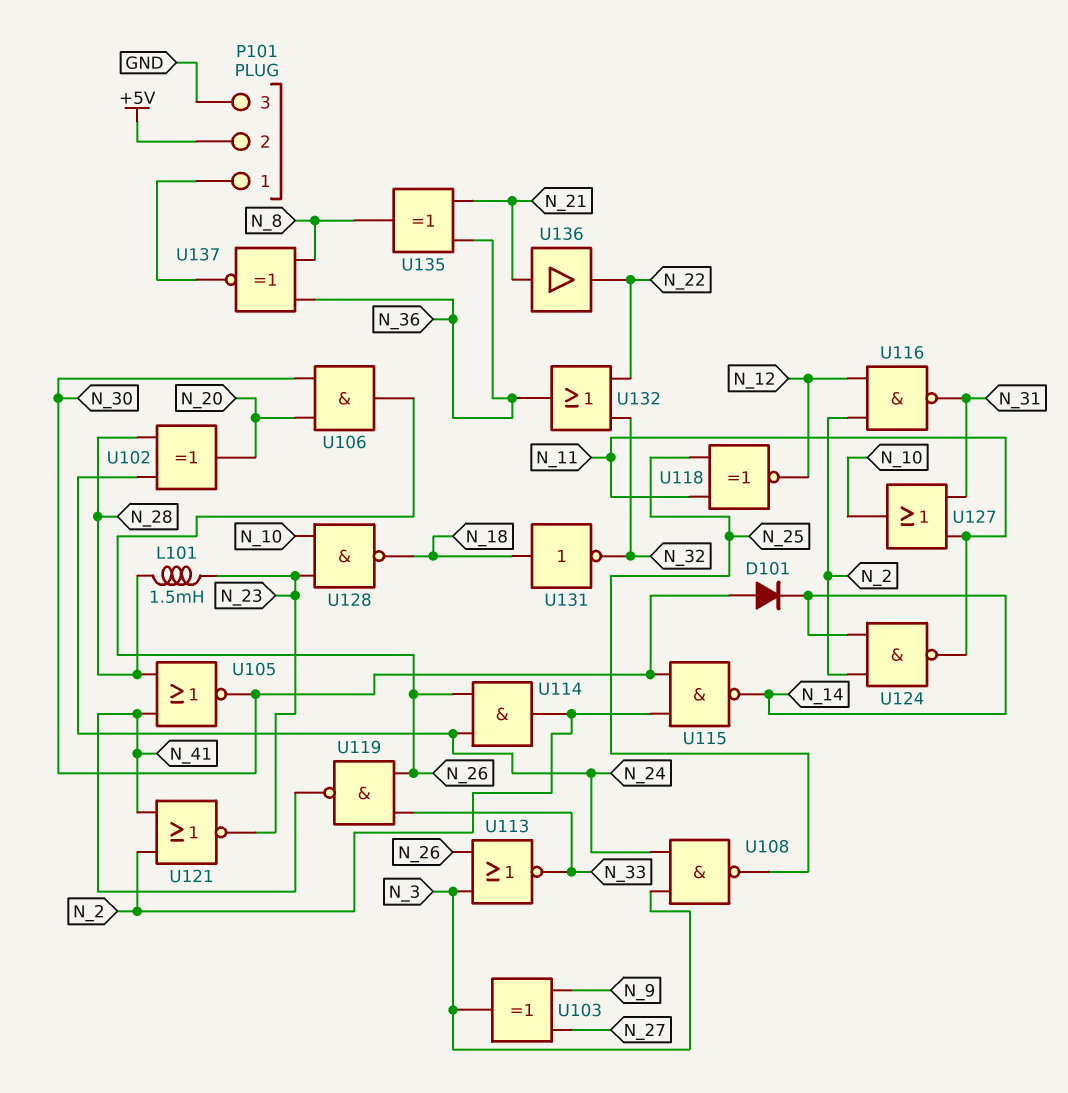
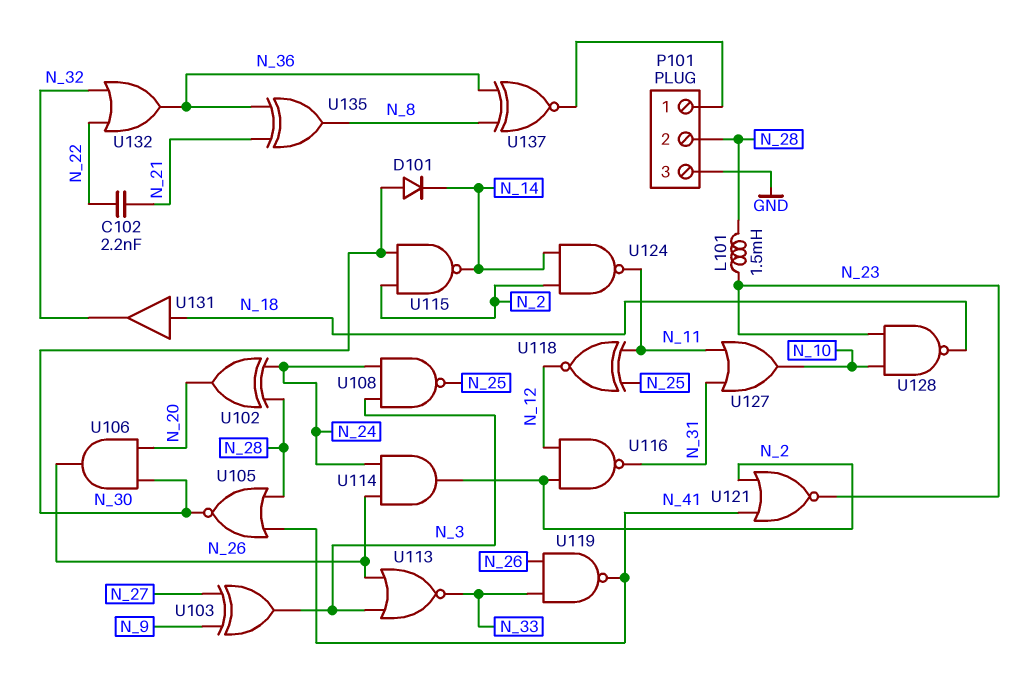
C102: none -> 2.2nF (N_21, N_22)
P101 pin 2: +5V -> N_28
U131: NOT (in N_18, out N_32) -> buffer (in N_18, out N_32)
U136: buffer (in N_21, out N_22) -> none

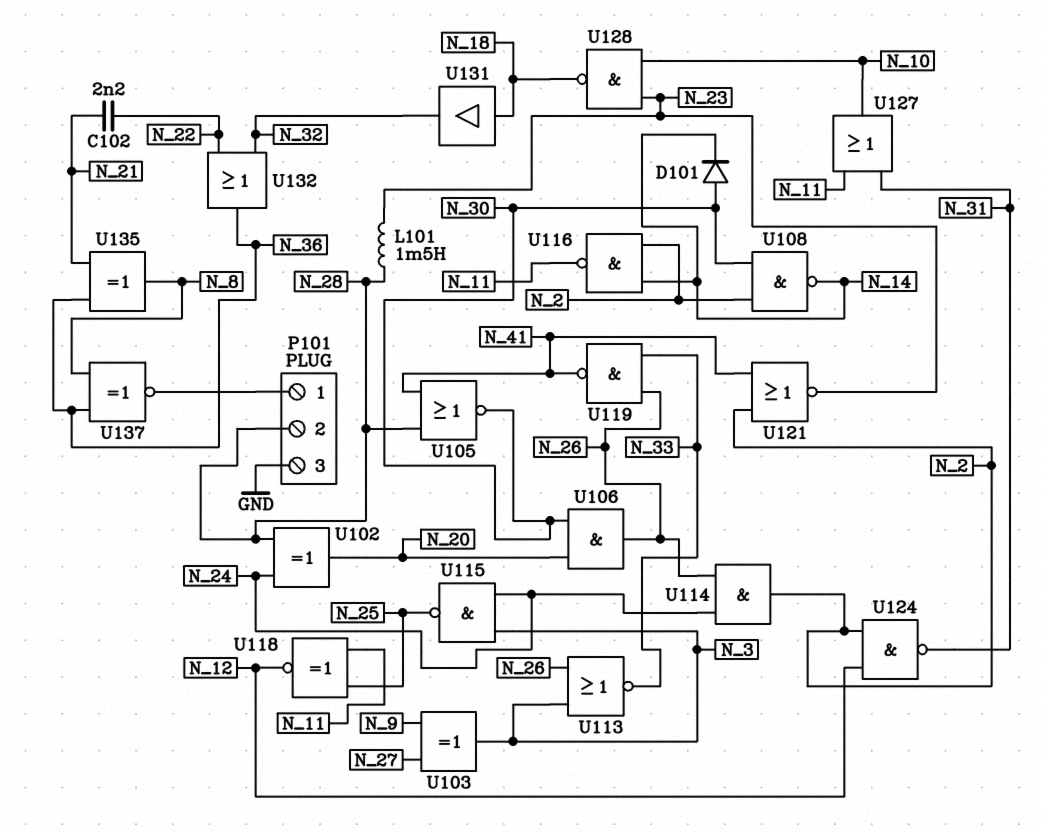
U108: NAND (in N_3, in N_24, out N_25) -> NAND (in N_2, in N_30, out N_14)
U115: NAND (in N_2, in N_30, out N_14) -> NAND (in N_3, in N_24, out N_25)
U116: NAND (in N_2, in N_12, out N_31) -> NAND (in N_2, in N_14, out N_11)
U124: NAND (in N_2, in N_14, out N_11) -> NAND (in N_2, in N_12, out N_31)

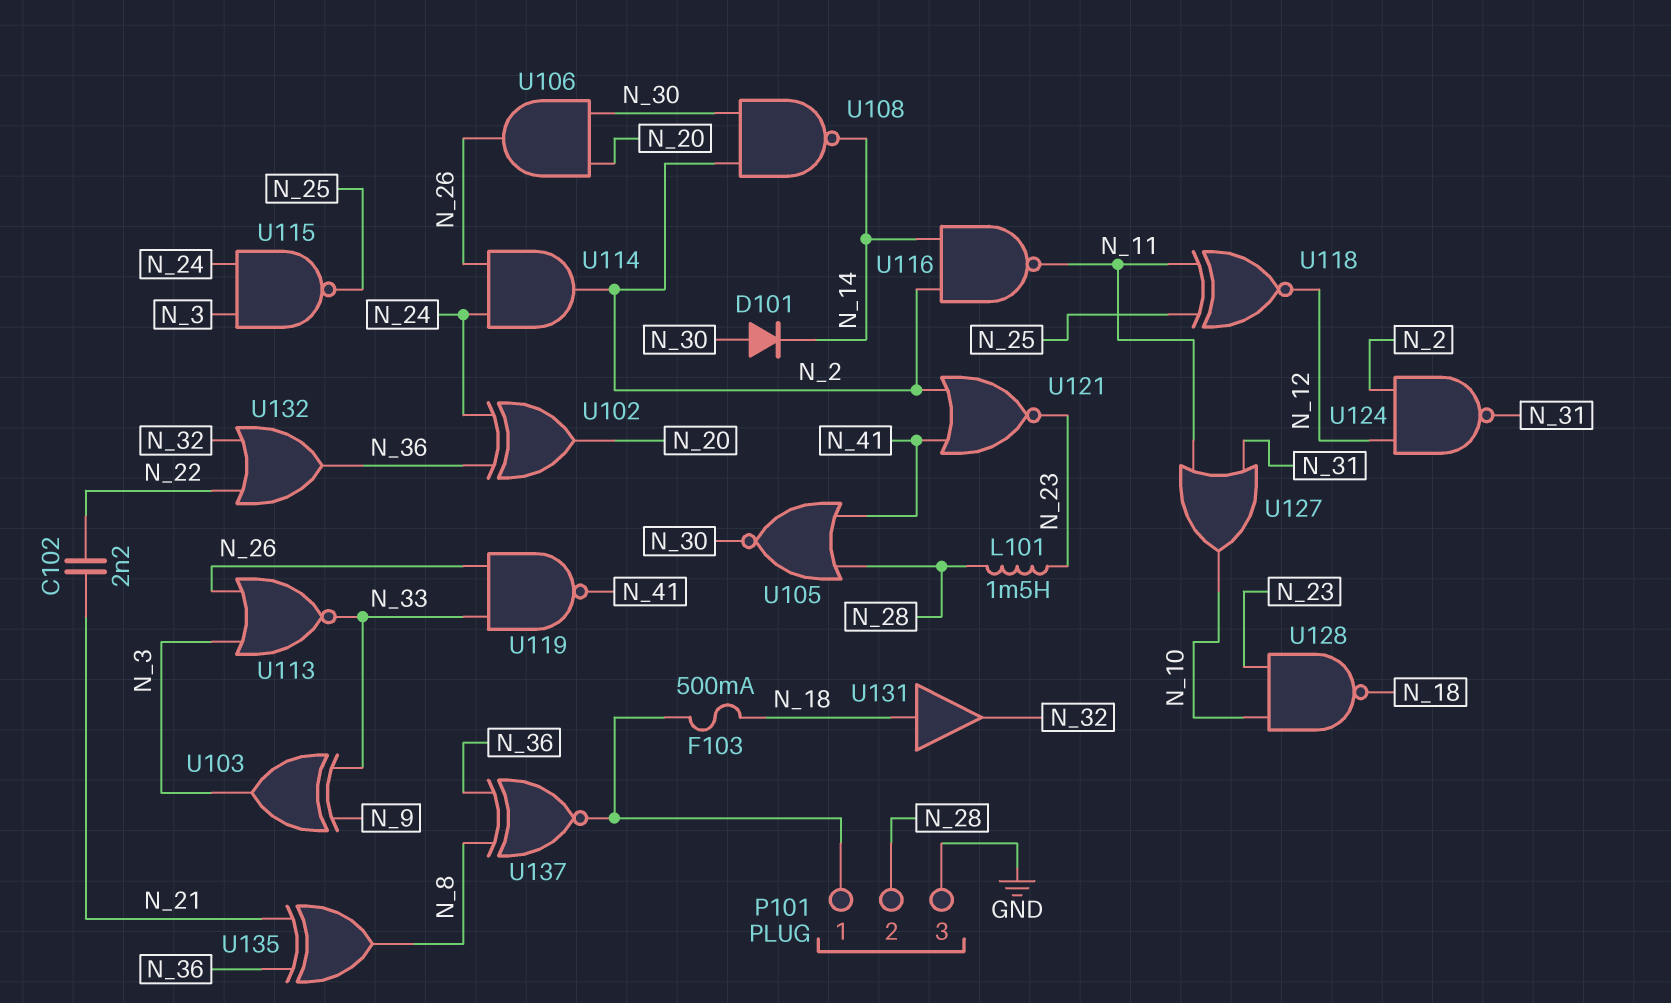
F103: none -> 500mA (N_18, P101/1)
U102: XOR (in N_24, in N_28, out N_20) -> XOR (in N_24, in N_36, out N_20)
U103: XOR (in N_9, in N_27, out N_3) -> XOR (in N_9, in N_33, out N_3)

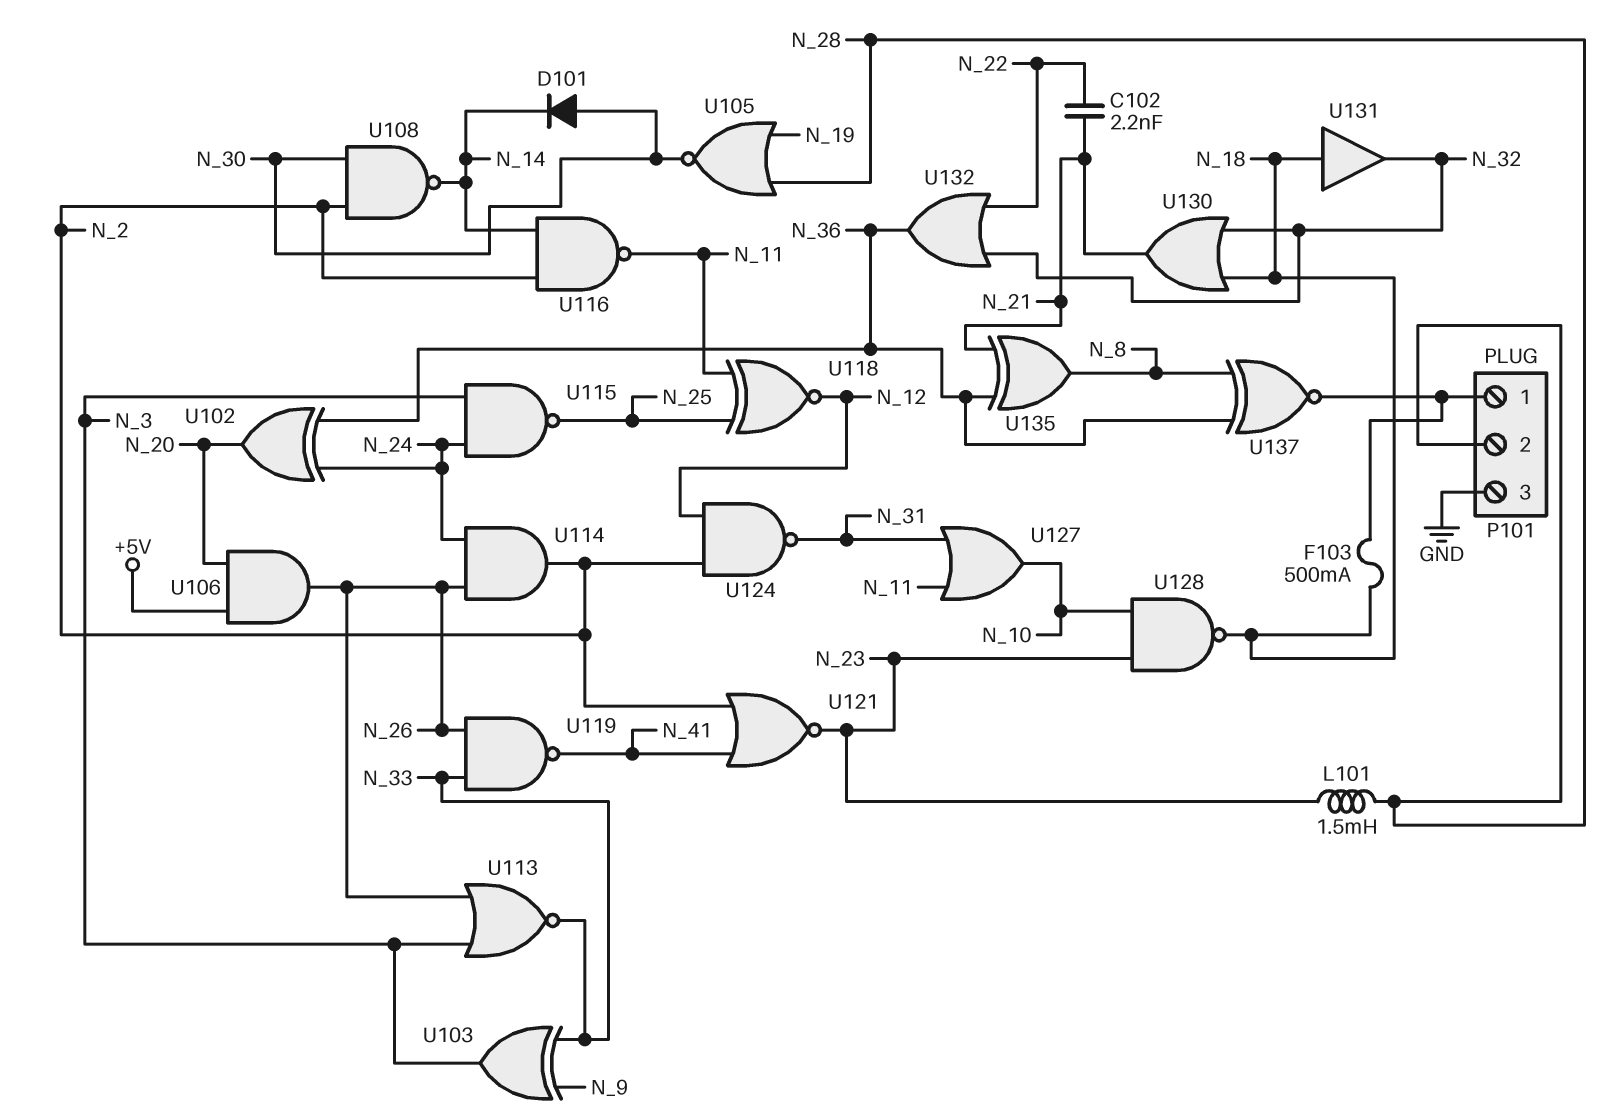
U105: NOR (in N_28, in N_41, out N_30) -> NOR (in N_19, in N_28, out N_30)
U106: AND (in N_20, in N_30, out N_26) -> AND (in +5V, in N_20, out N_26)
U130: none -> OR (in N_18, in N_32, out N_21)

